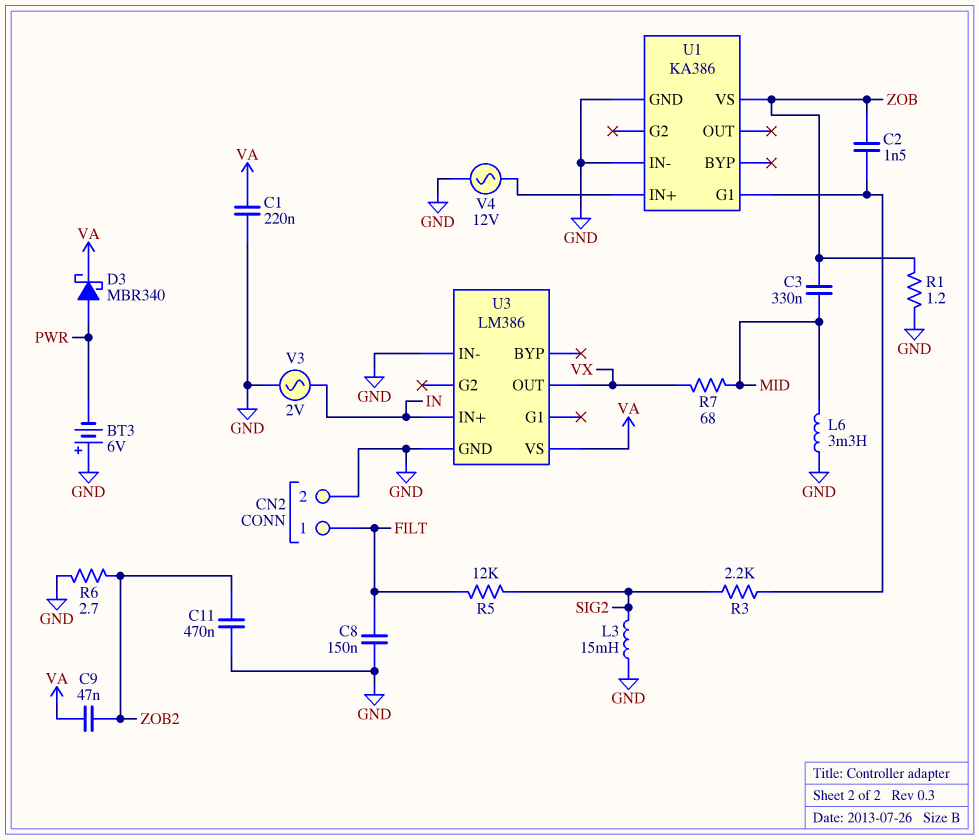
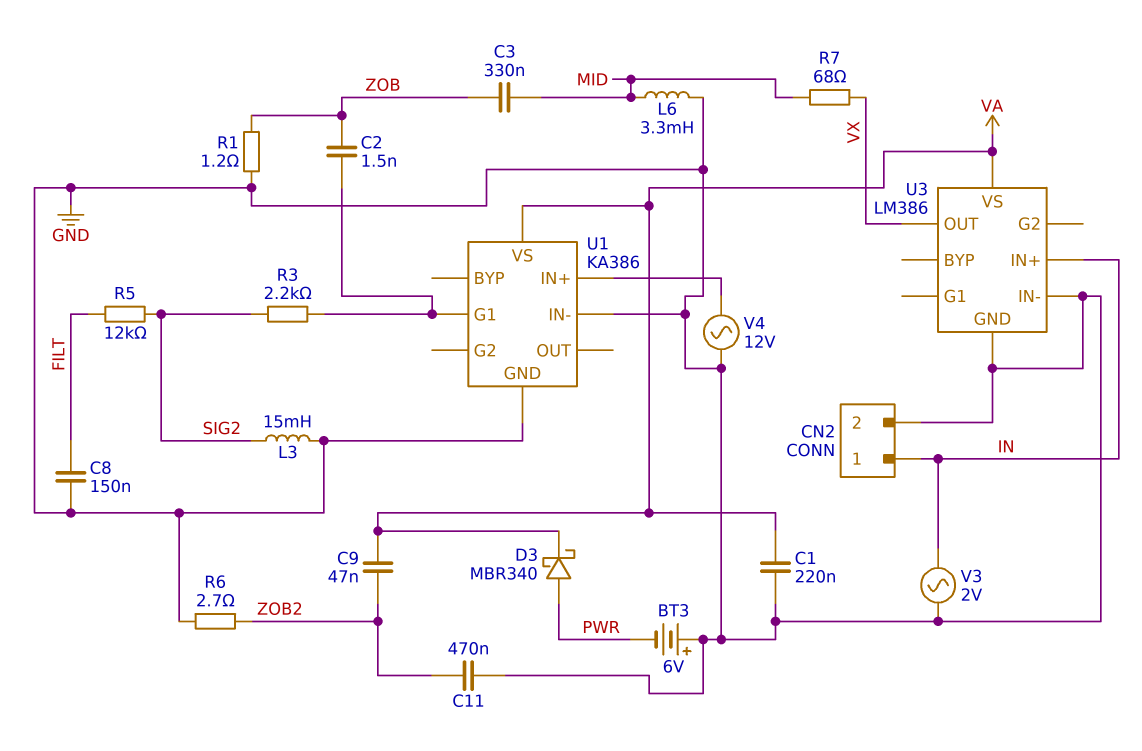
CN2 pin 1: FILT -> IN
U1 pin VS: ZOB -> VA

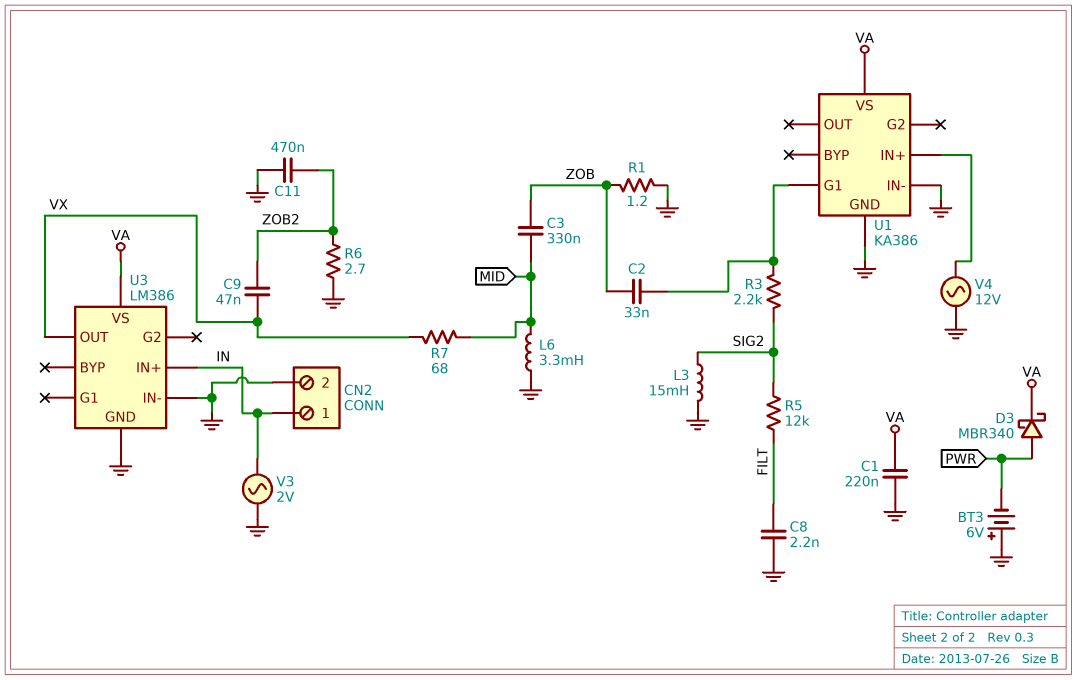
C2: 1.5nF (U1/G1, ZOB) -> 33nF (U1/G1, ZOB)
C8: 150nF (FILT, GND) -> 2.2nF (FILT, GND)
C9: 47nF (VA, ZOB2) -> 47nF (VX, ZOB2)

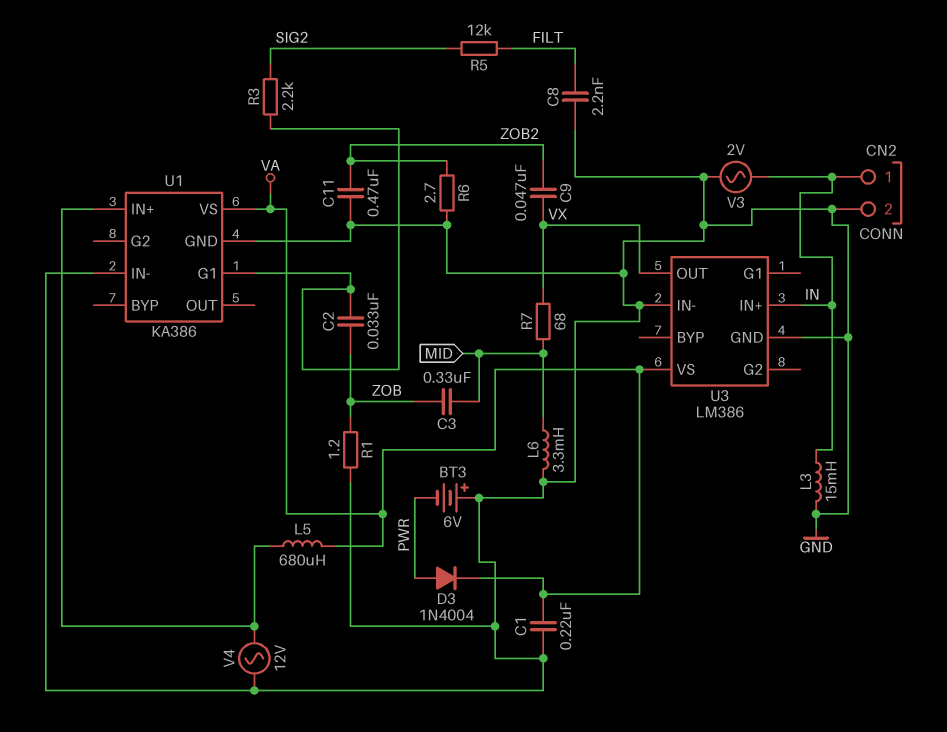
D3: schottky MBR340 (A PWR, K VA) -> diode 1N4004 (A PWR, K VA)
L3: 15mH (GND, SIG2) -> 15mH (GND, IN)
L5: none -> 680uH (U1/IN+, VA)

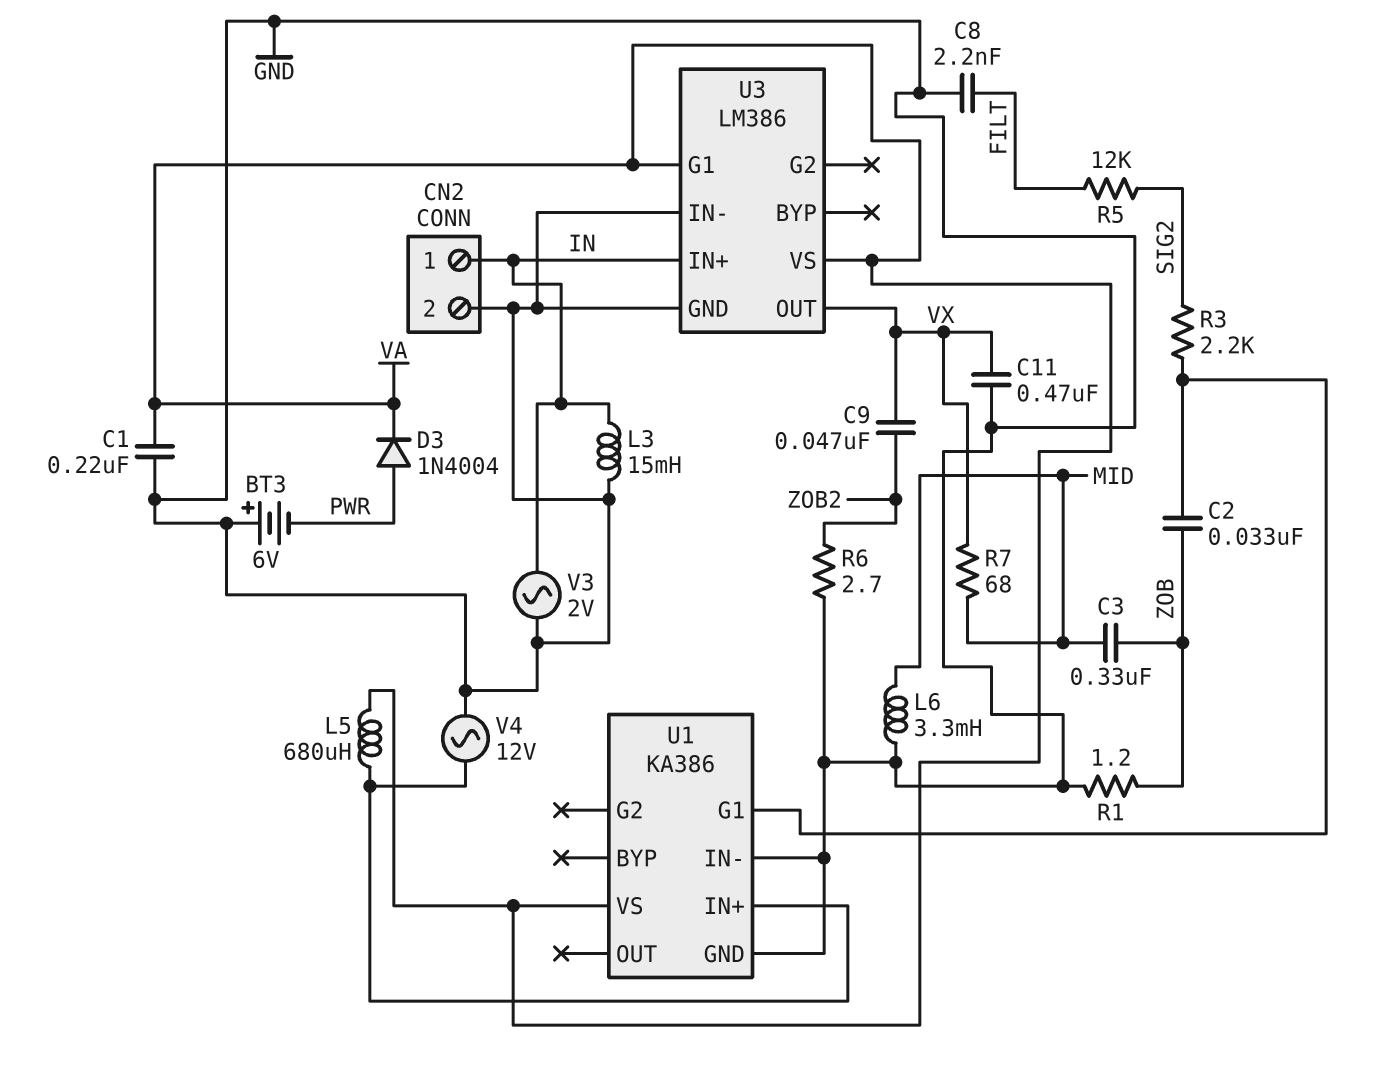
C11: 470nF (GND, ZOB2) -> 470nF (GND, VX)
U3 pin G1: none -> VA

